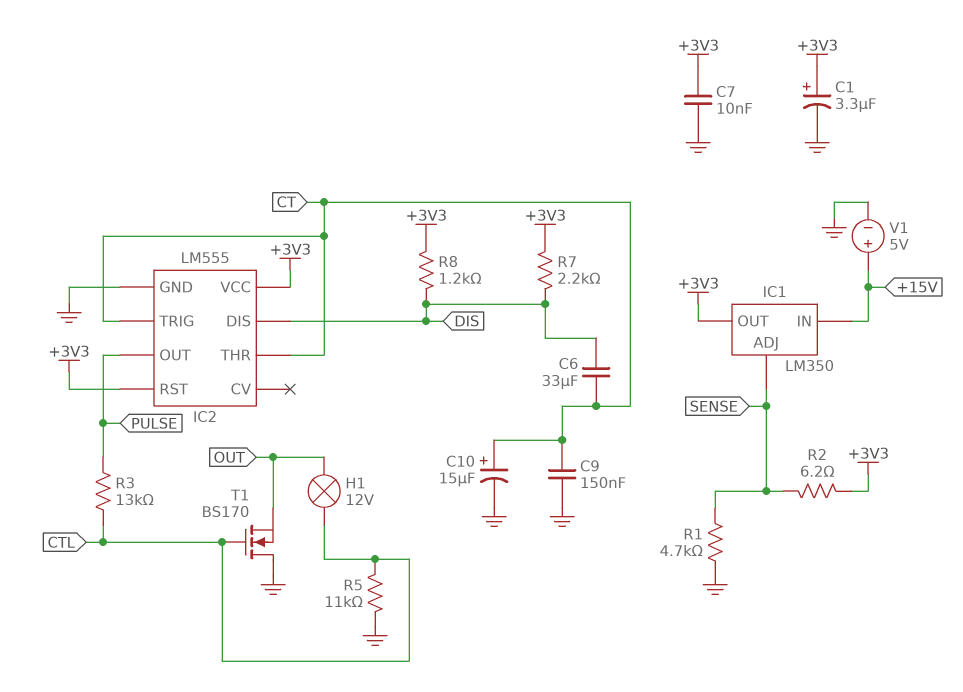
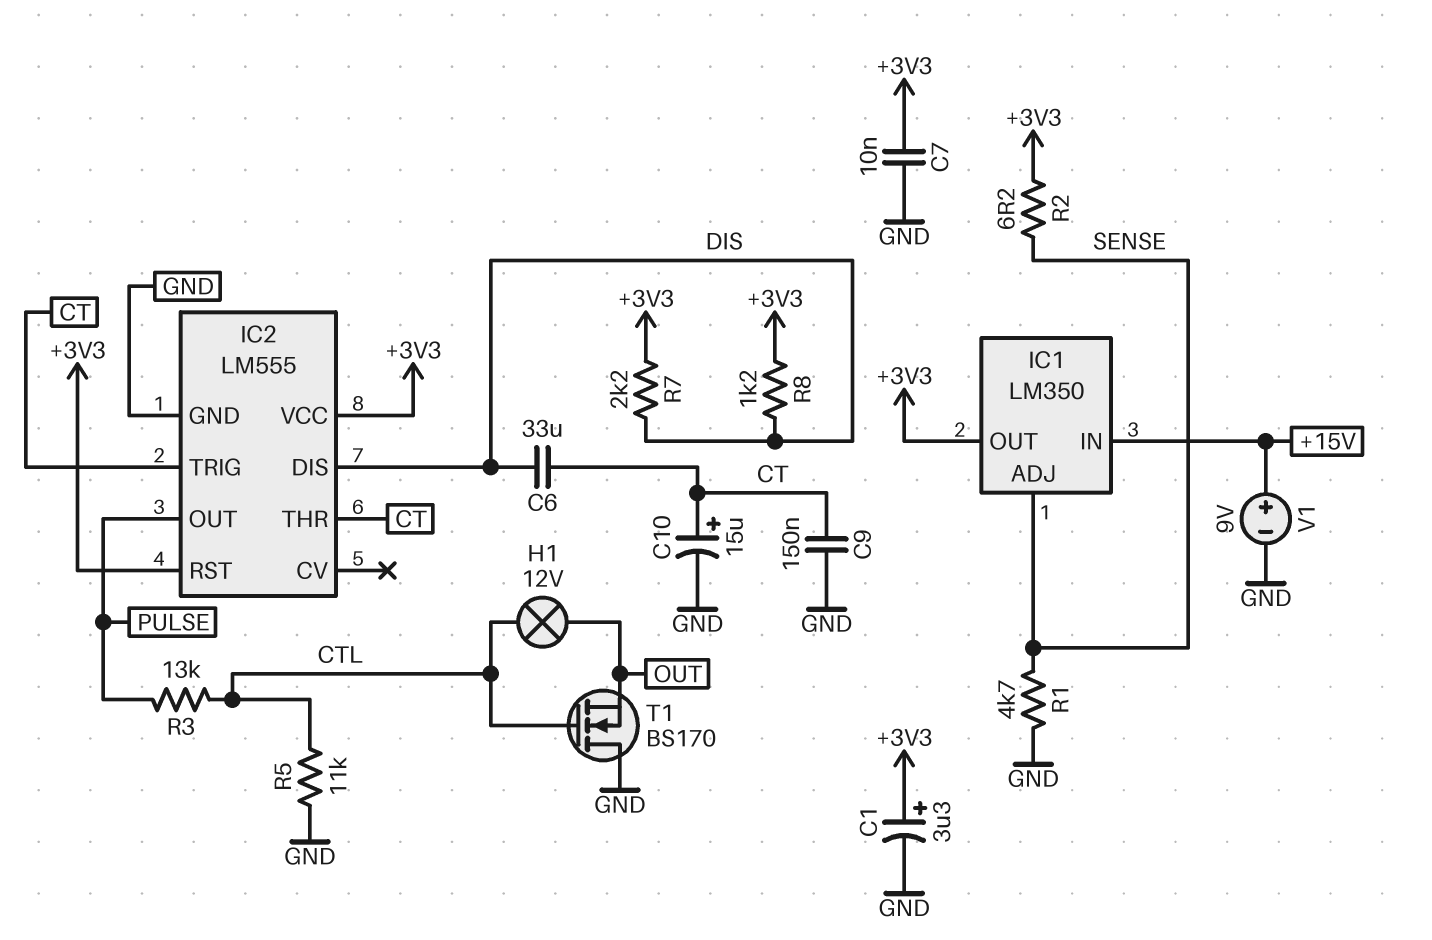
V1: 5V (plus +15V, minus GND) -> 9V (plus +15V, minus GND)

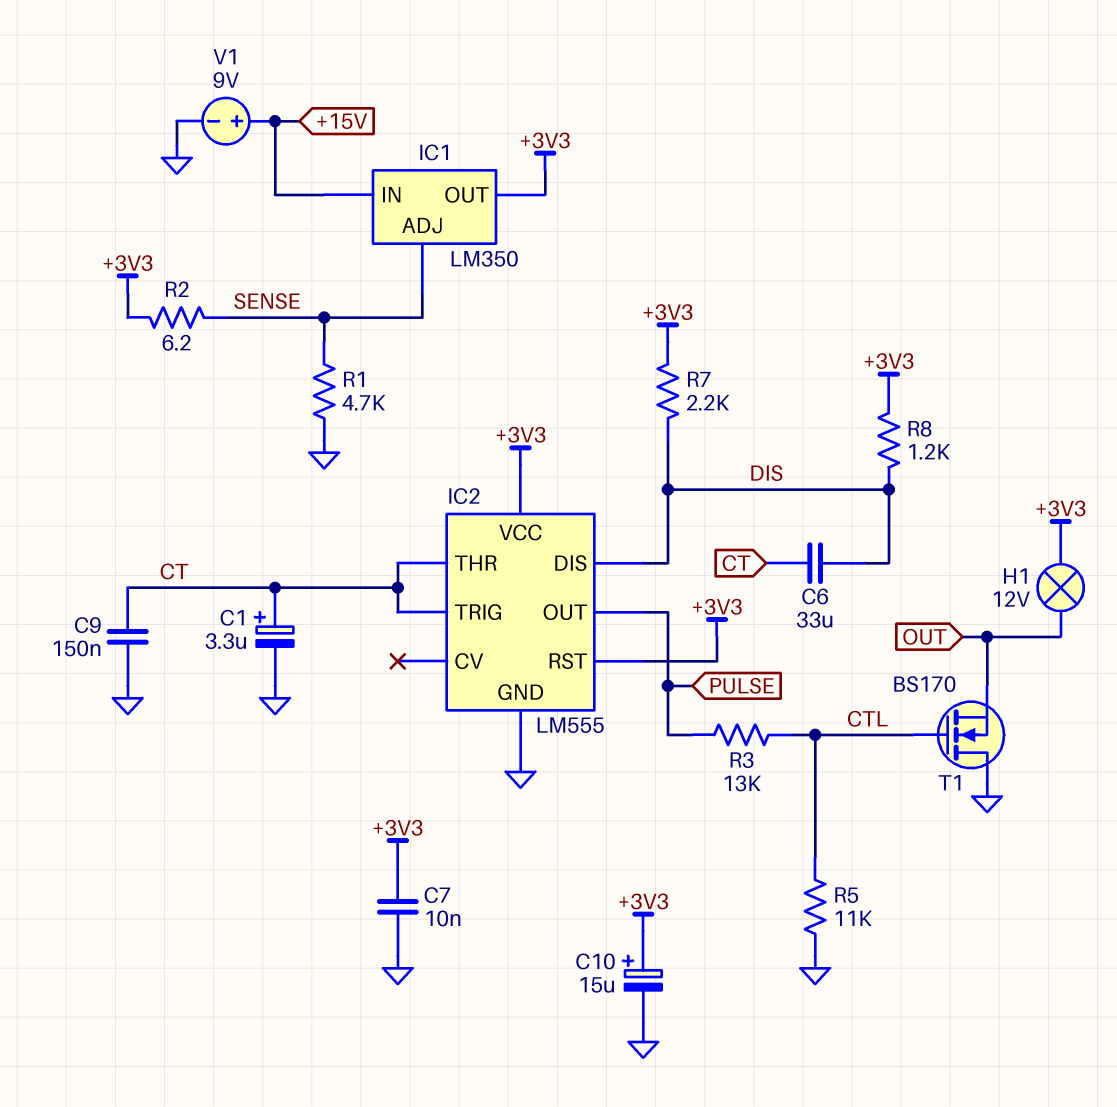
C1: 3.3uF (plus +3V3, minus GND) -> 3.3uF (plus CT, minus GND)
C10: 15uF (plus CT, minus GND) -> 15uF (plus +3V3, minus GND)
H1: lamp 12V (CTL, OUT) -> lamp 12V (+3V3, OUT)

